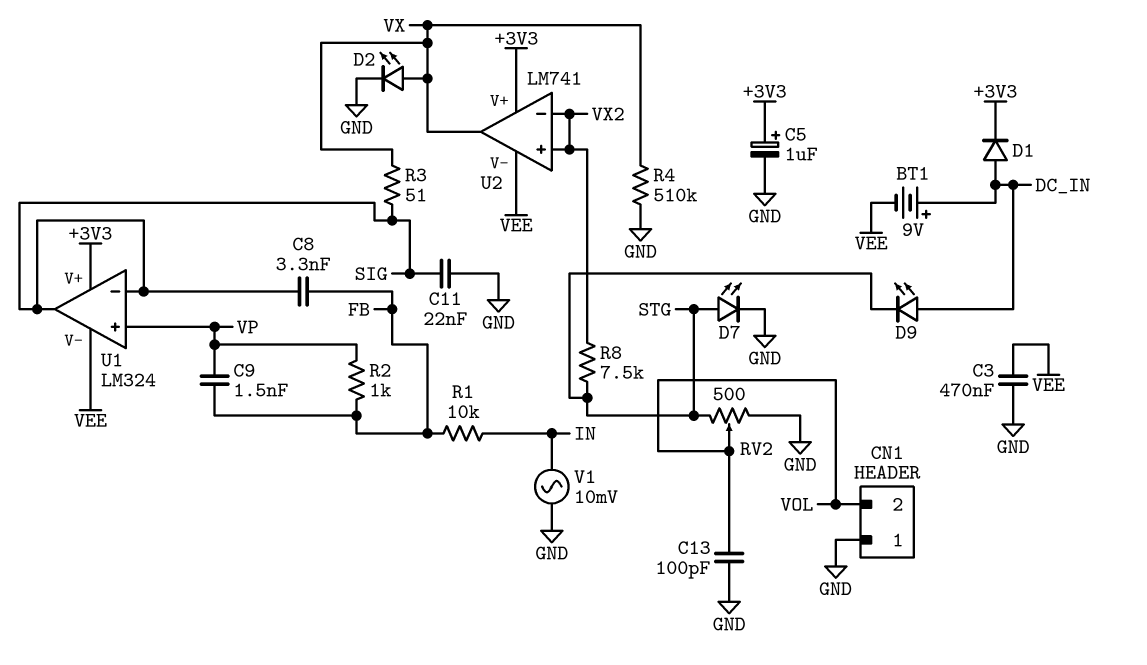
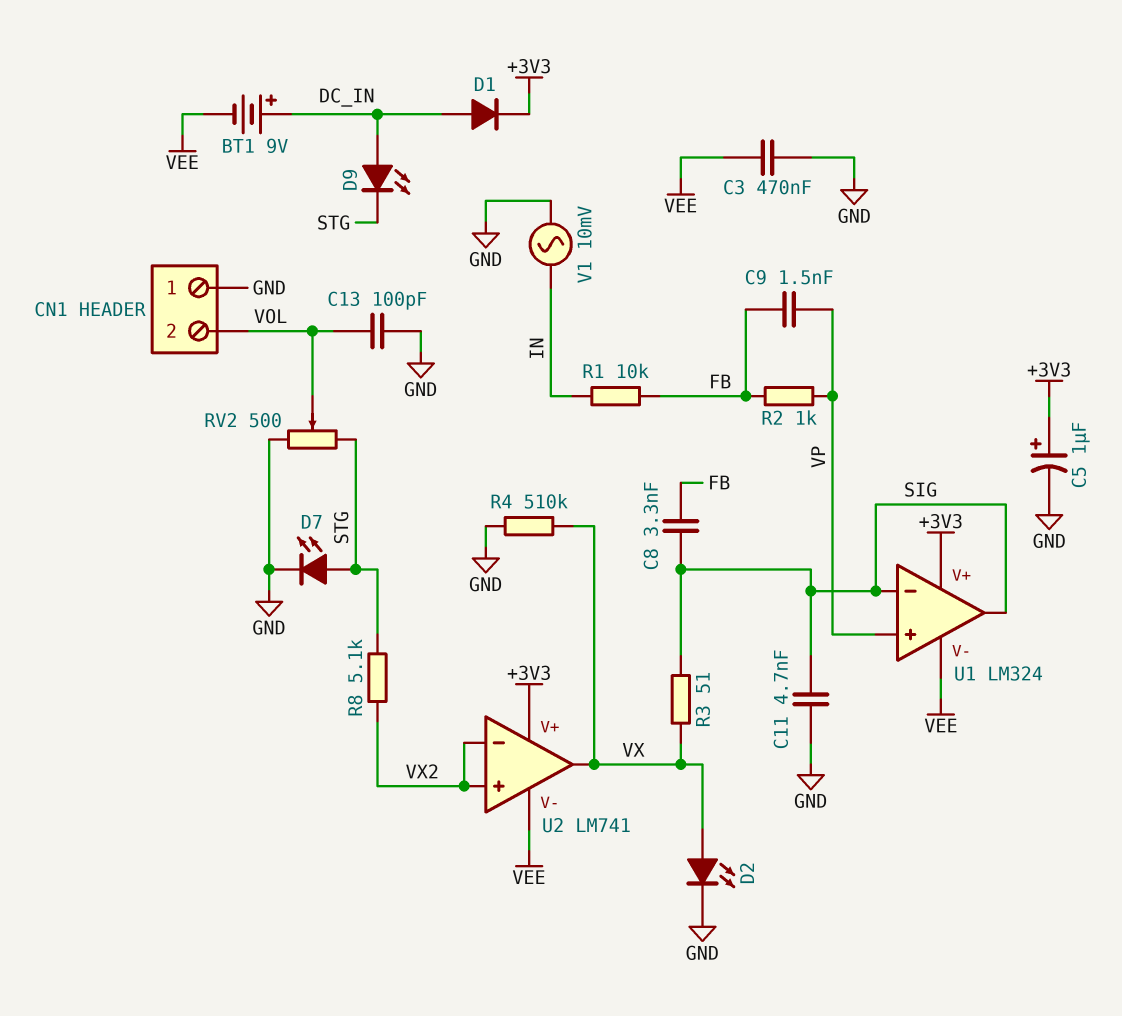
C11: 22nF (GND, SIG) -> 4.7nF (GND, SIG)
R8: 7.5k (STG, VX2) -> 5.1k (STG, VX2)

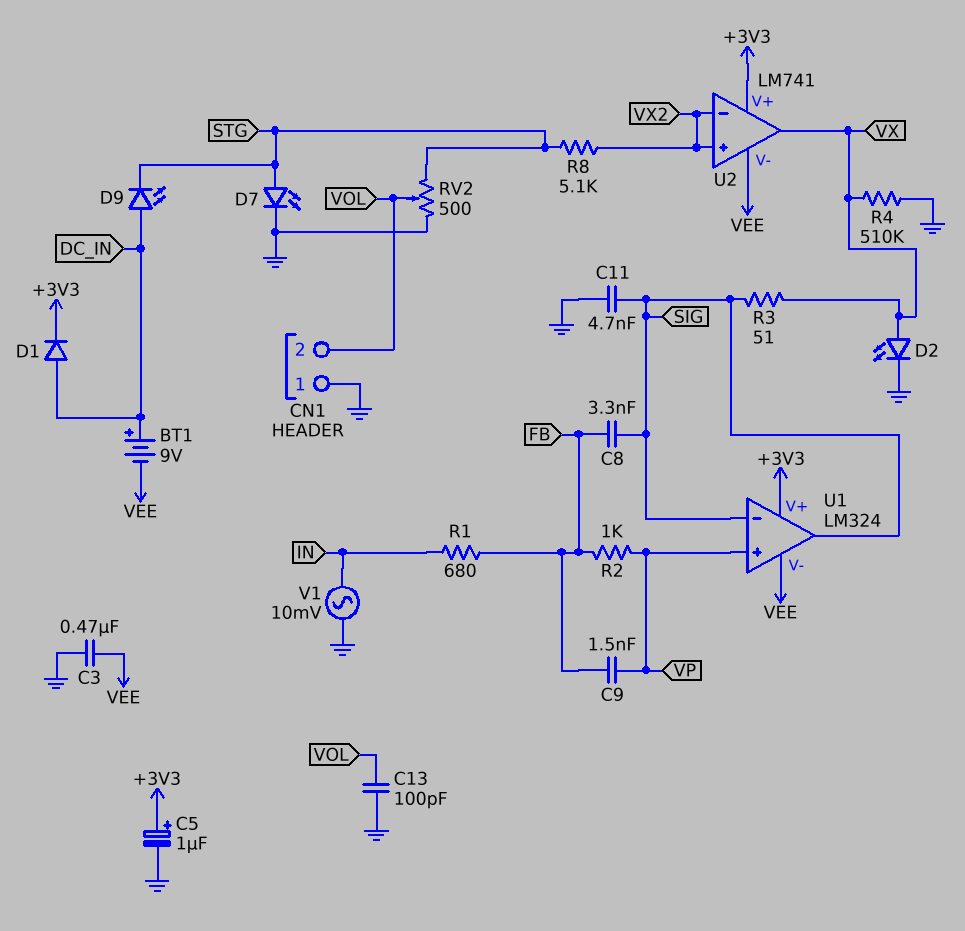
R1: 10k (FB, IN) -> 680 (FB, IN)

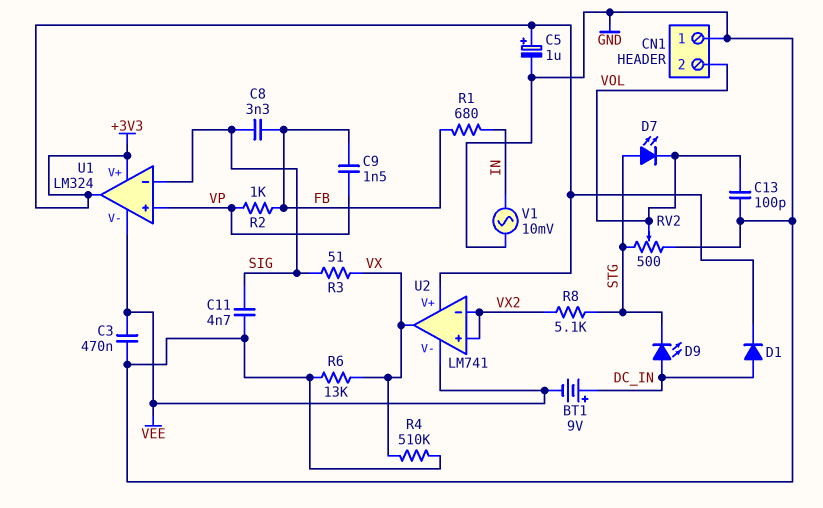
D2: LED (A VX, K GND) -> none
D7: LED (A STG, K GND) -> LED (A STG, K VOL)
R6: none -> 13k (GND, VX)
U1 pin out: SIG -> +3V3

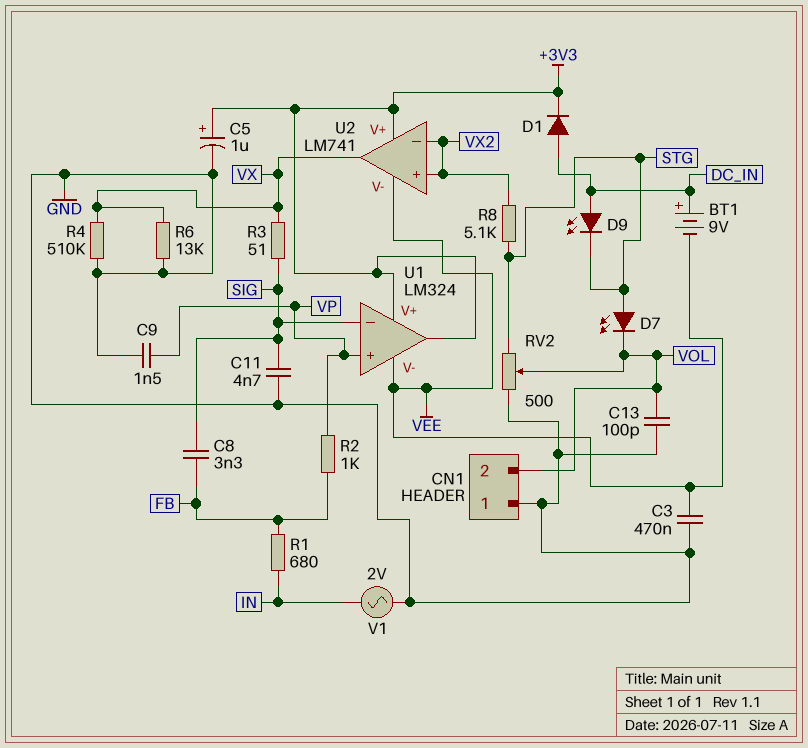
C9: 1.5nF (FB, VP) -> 1.5nF (GND, VP)
V1: AC 10mV (GND, IN) -> AC 2V (GND, IN)

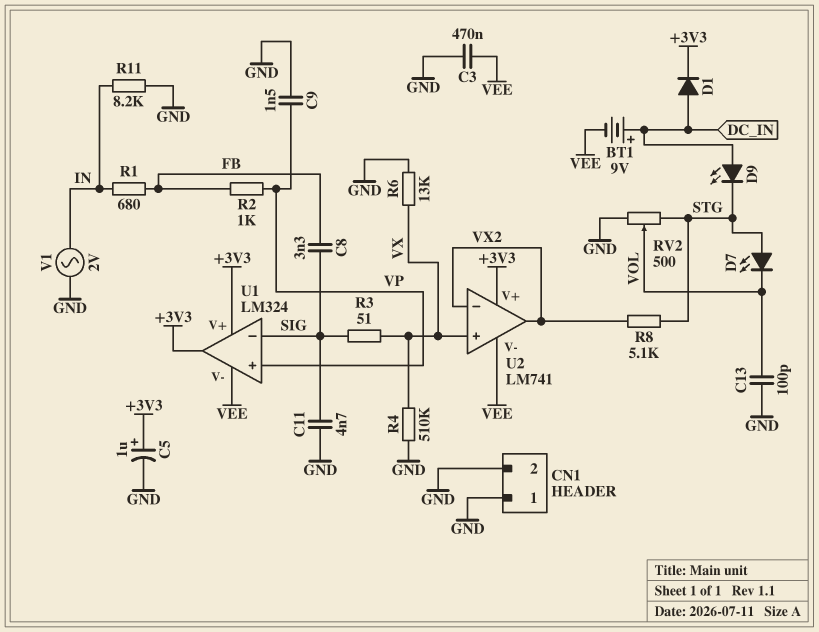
CN1 pin 2: VOL -> GND
R11: none -> 8.2k (GND, IN)
U2 pin in+: VX2 -> VX
U2 pin out: VX -> VX2

